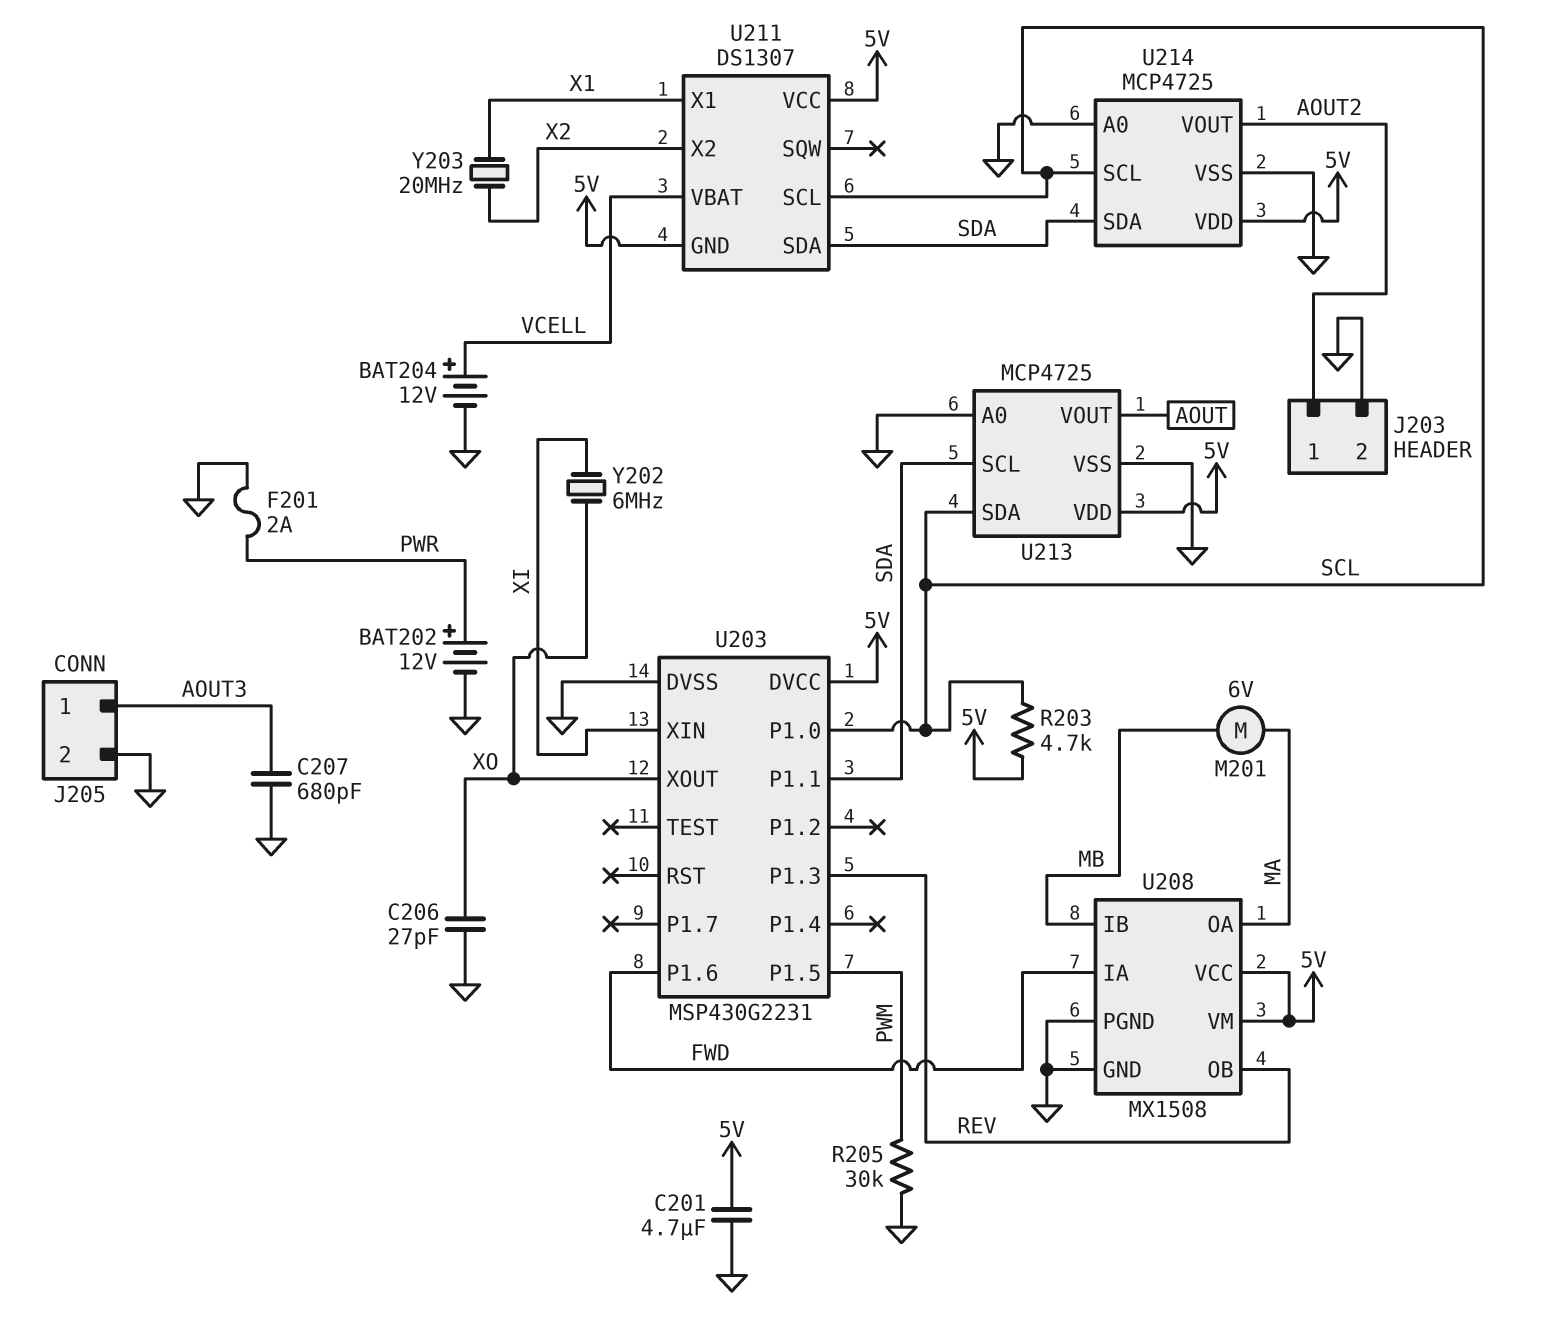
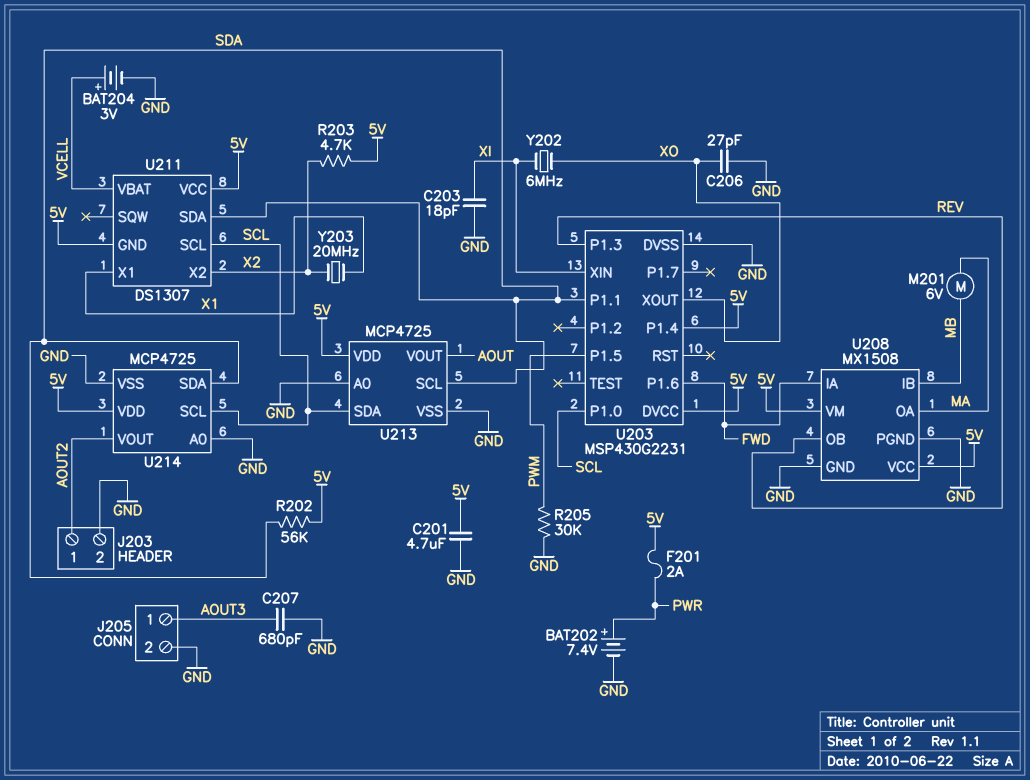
BAT202: 12V (plus PWR, minus GND) -> 7.4V (plus PWR, minus GND)
BAT204: 12V (plus VCELL, minus GND) -> 3V (plus VCELL, minus GND)
C203: none -> 18pF (GND, XI)
F201: 2A (GND, PWR) -> 2A (5V, PWR)
R202: none -> 56k (5V, SDA)
R203: 4.7k (5V, SCL) -> 4.7k (5V, X2)
U203 pin P1.4: none -> 5V

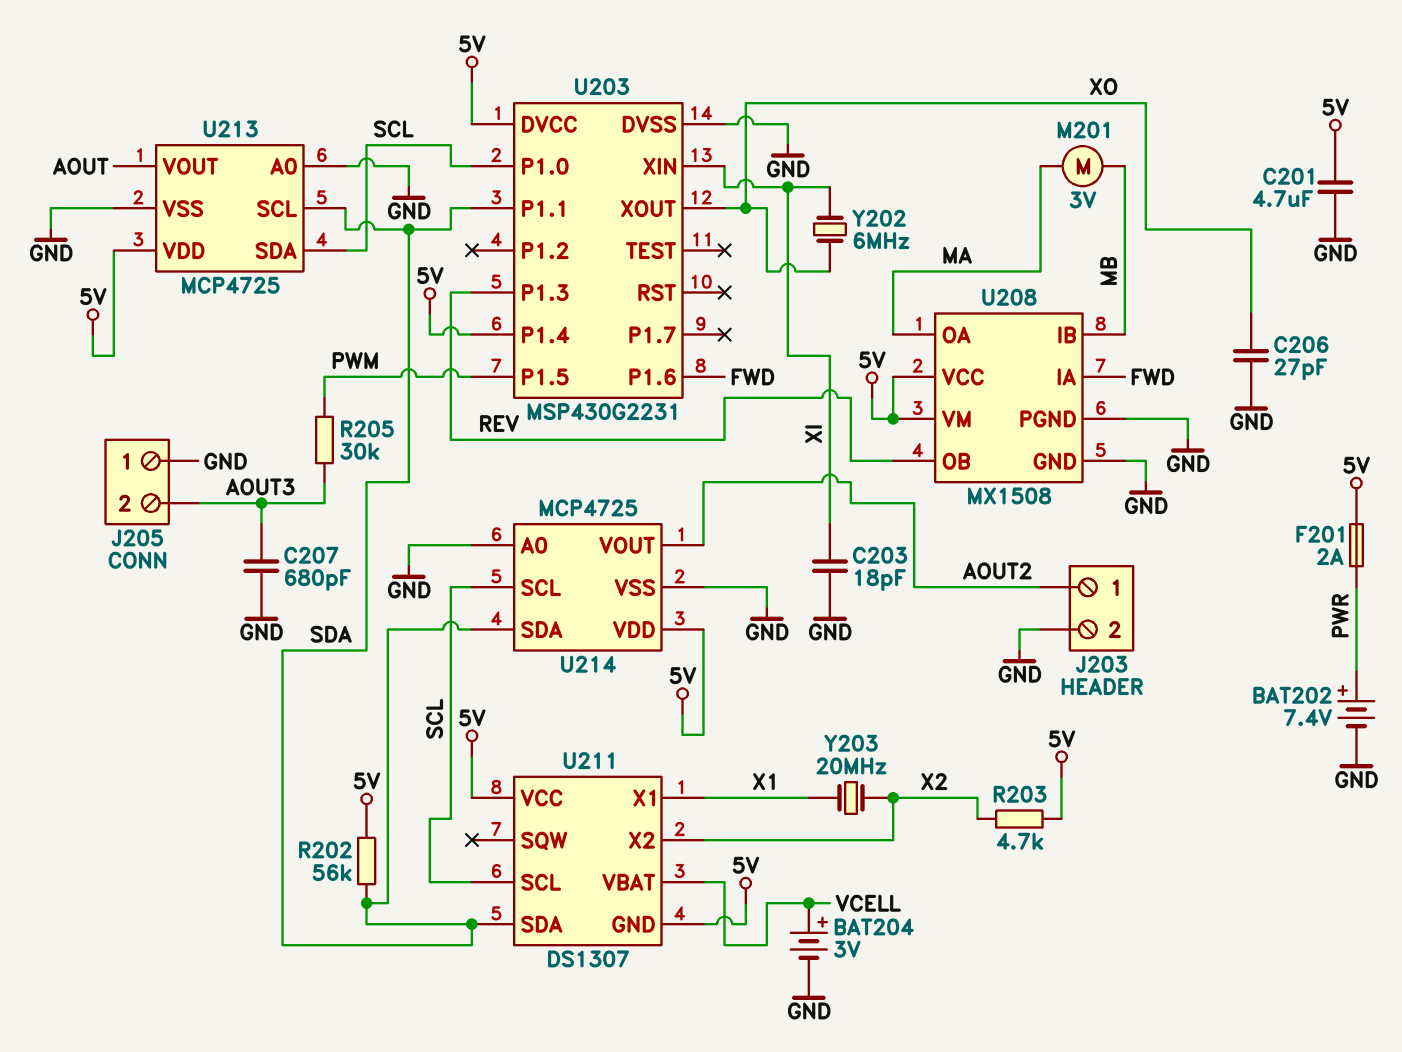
J205 pin 1: AOUT3 -> GND
J205 pin 2: GND -> AOUT3
M201: motor 6V (MA, MB) -> motor 3V (MA, MB)
R205: 30k (GND, PWM) -> 30k (AOUT3, PWM)

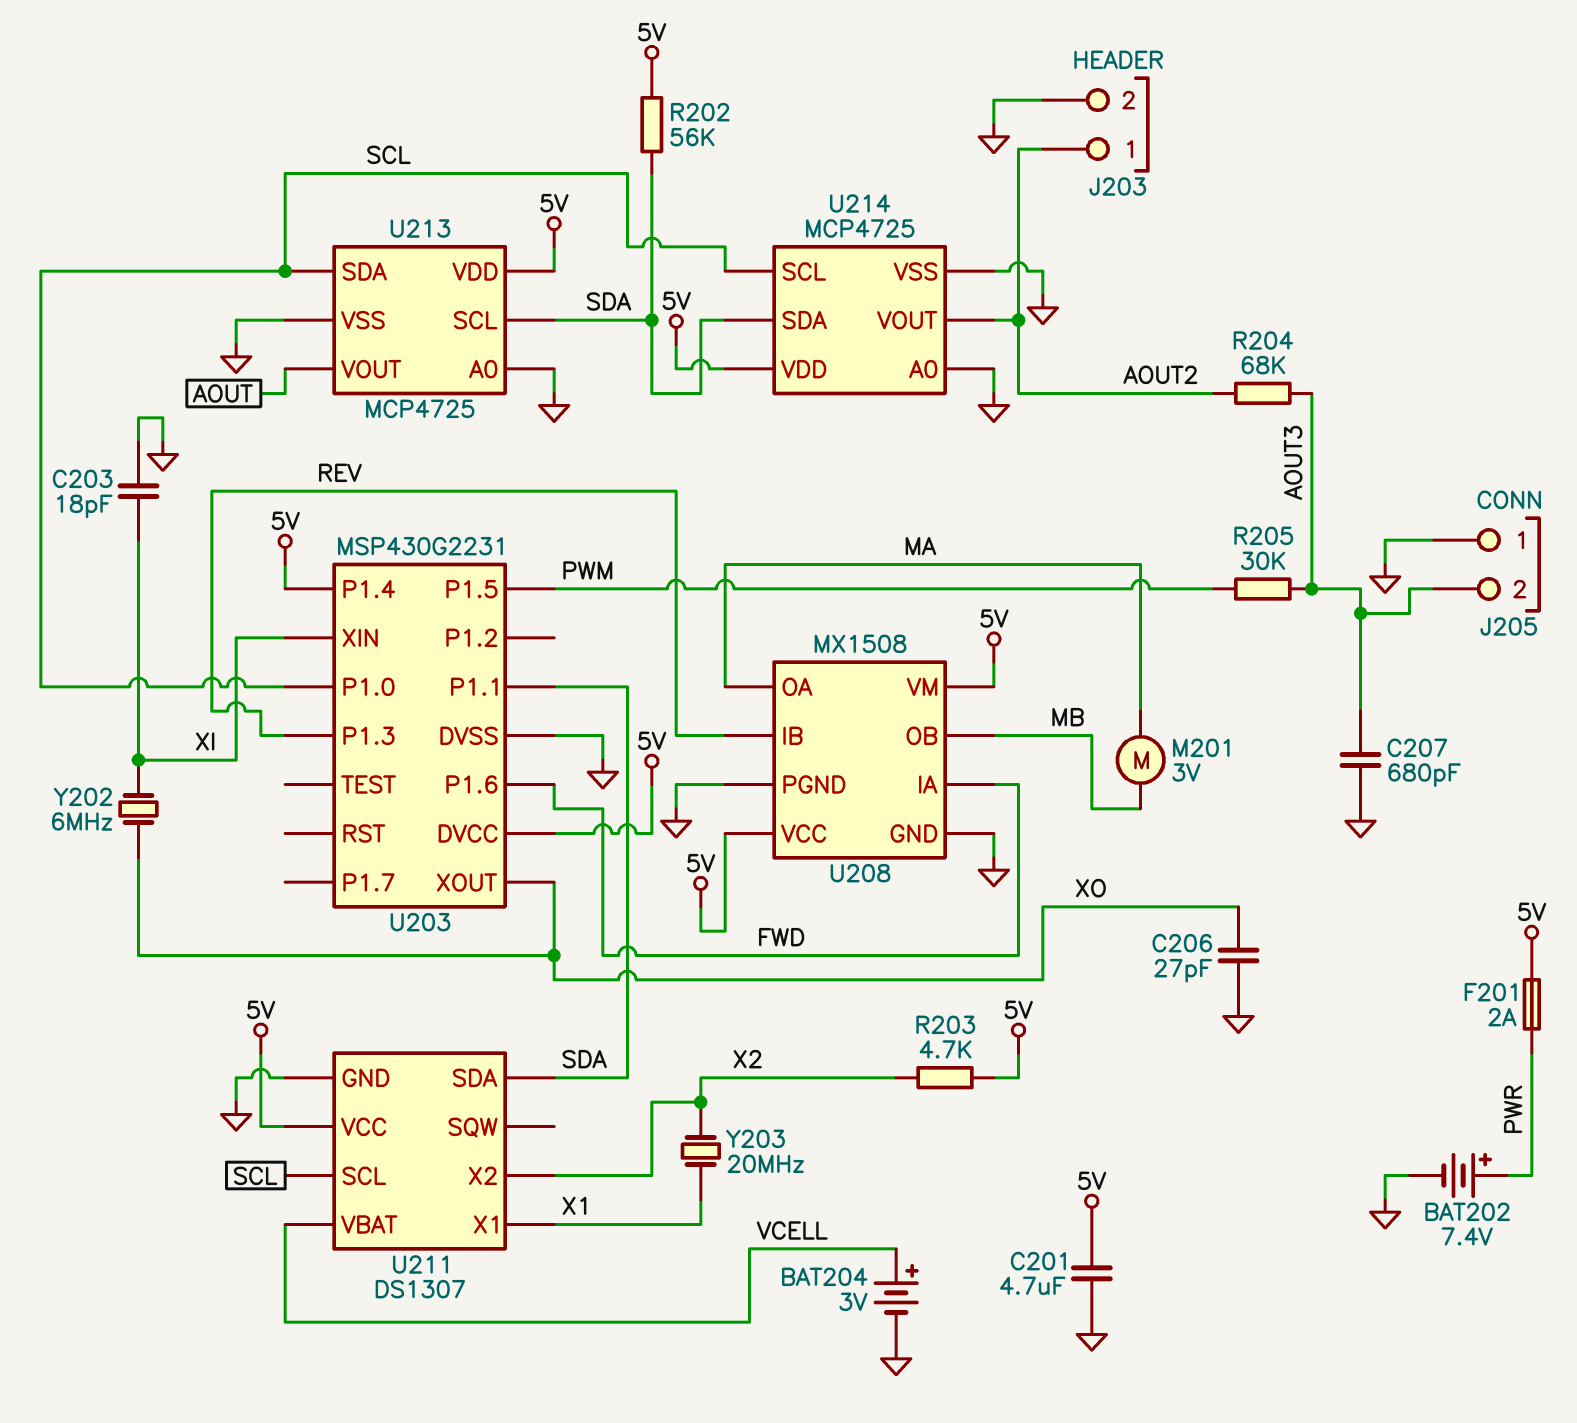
R204: none -> 68k (AOUT2, AOUT3)
U208 pin IB: MB -> REV
U208 pin OB: REV -> MB
U211 pin GND: 5V -> GND

